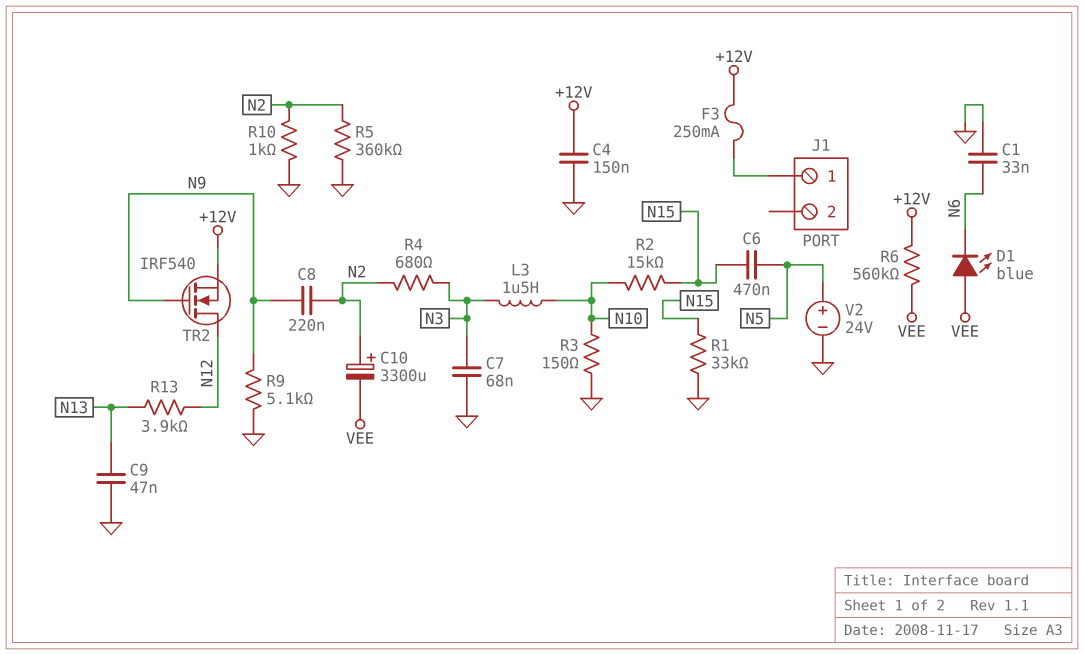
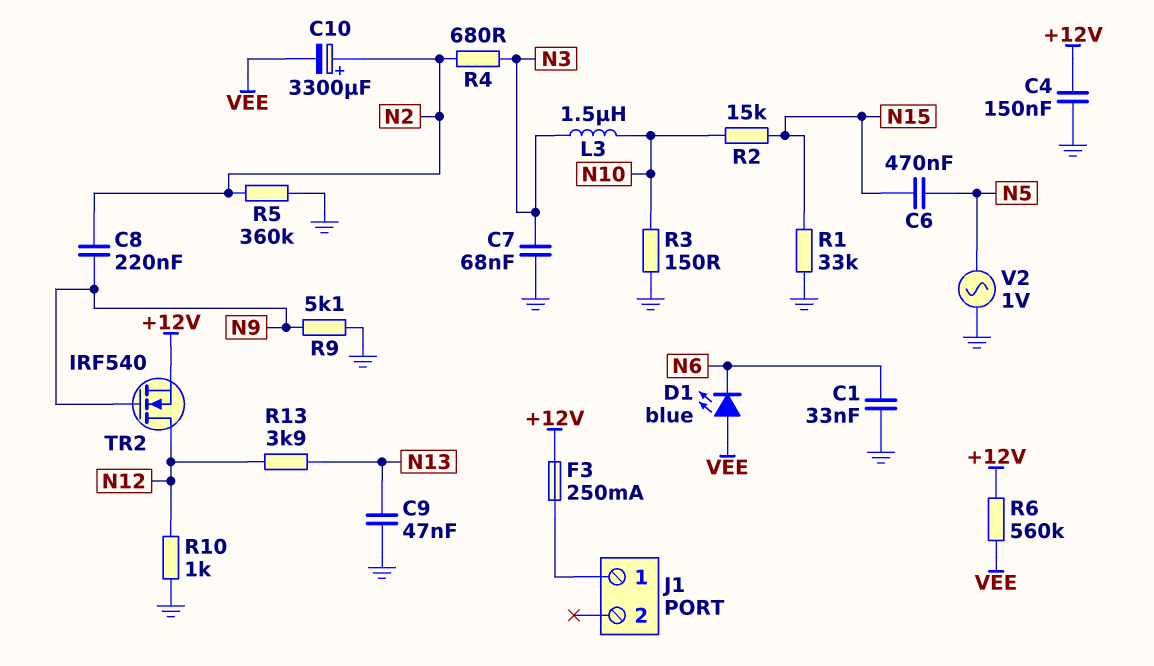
R10: 1k (GND, N2) -> 1k (GND, N12)
V2: 24V (plus N5, minus GND) -> AC 1V (GND, N5)

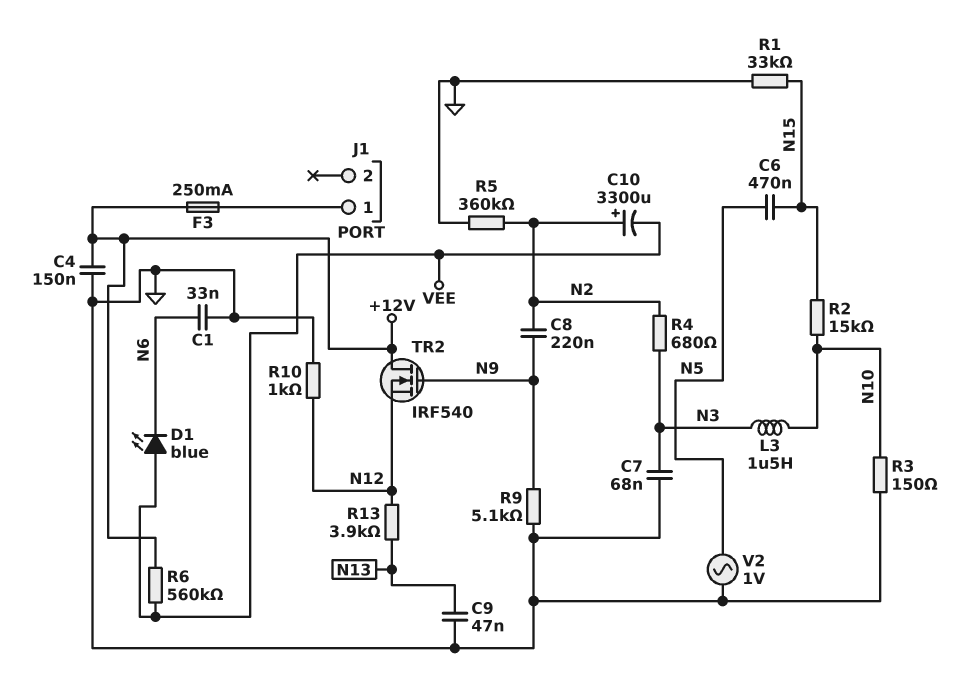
TR2: NMOS IRF540 (G N9, D N12, S +12V) -> NMOS IRF540 (G N9, D +12V, S N12)

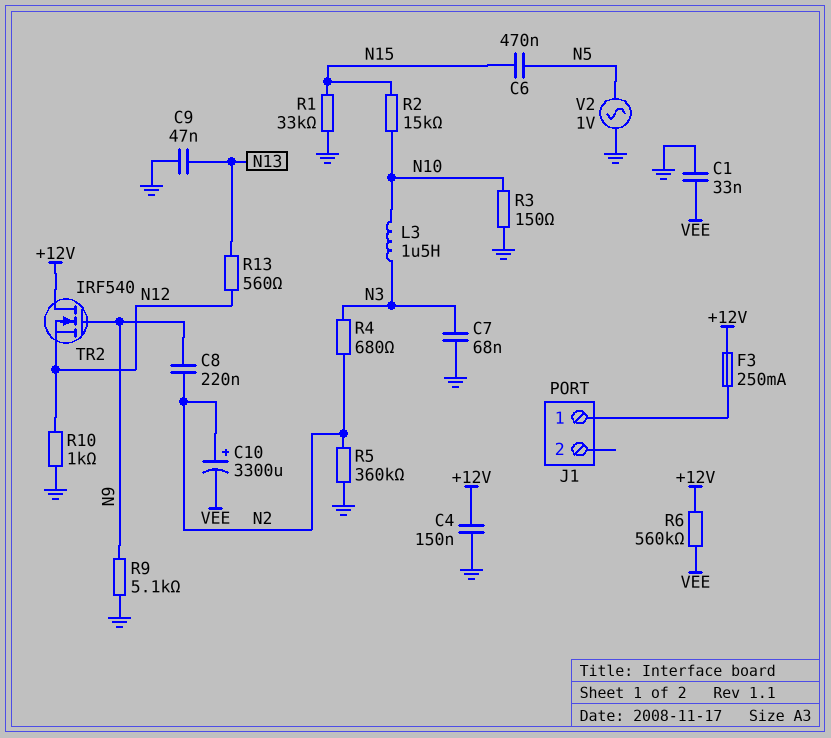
C1: 33nF (GND, N6) -> 33nF (GND, VEE)
D1: LED blue (A VEE, K N6) -> none
R13: 3.9k (N12, N13) -> 560 (N12, N13)

